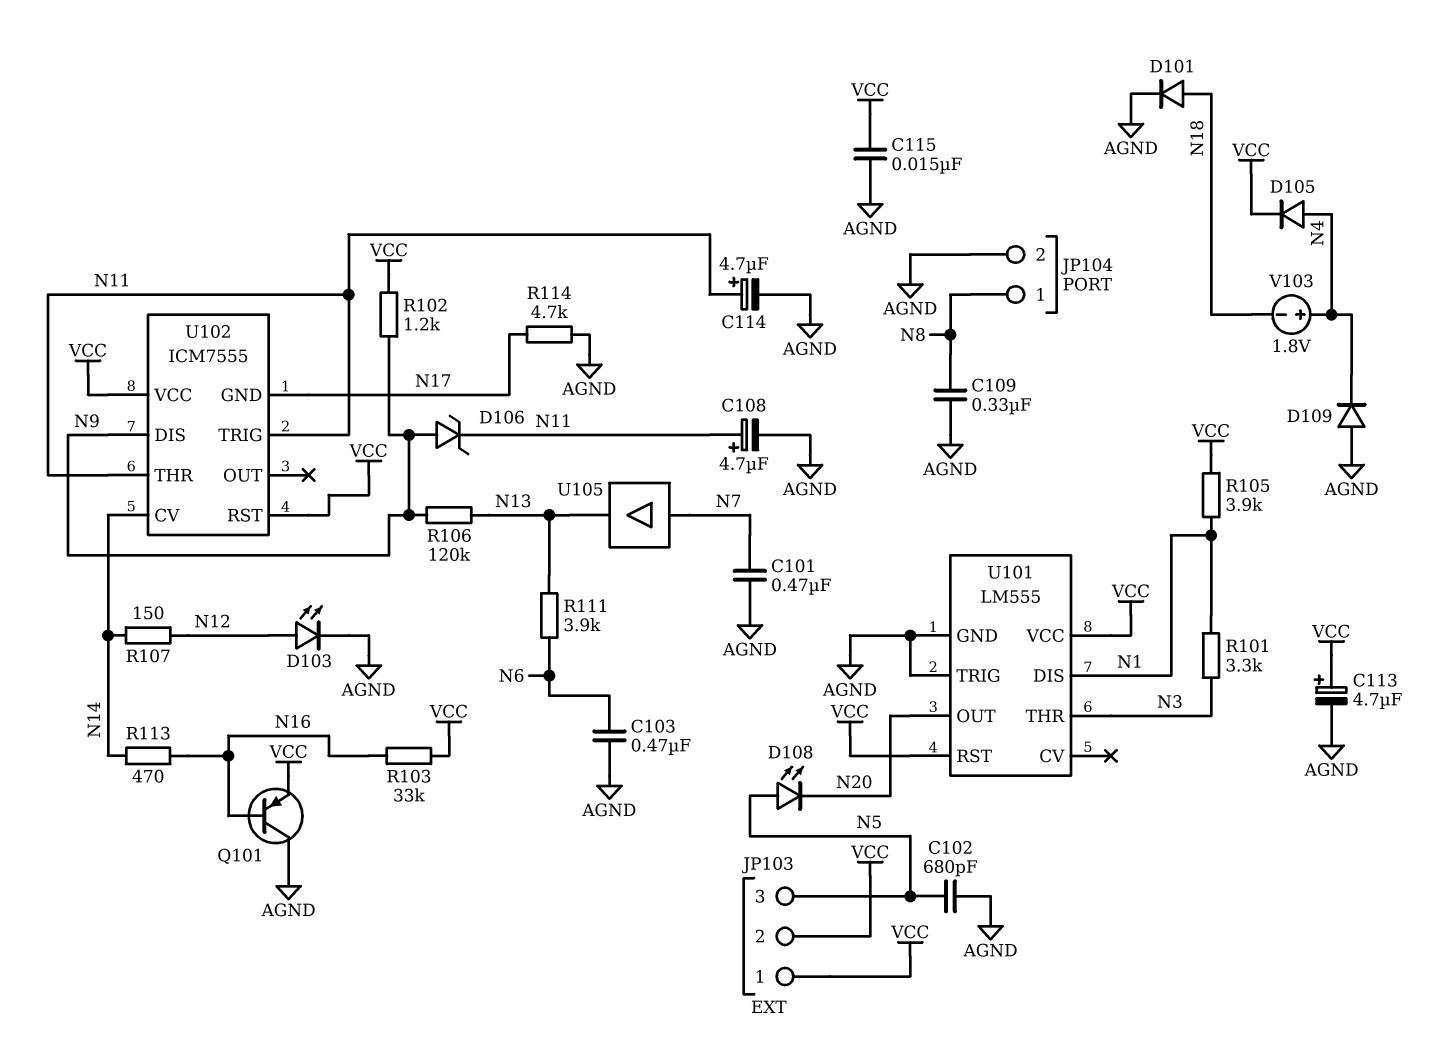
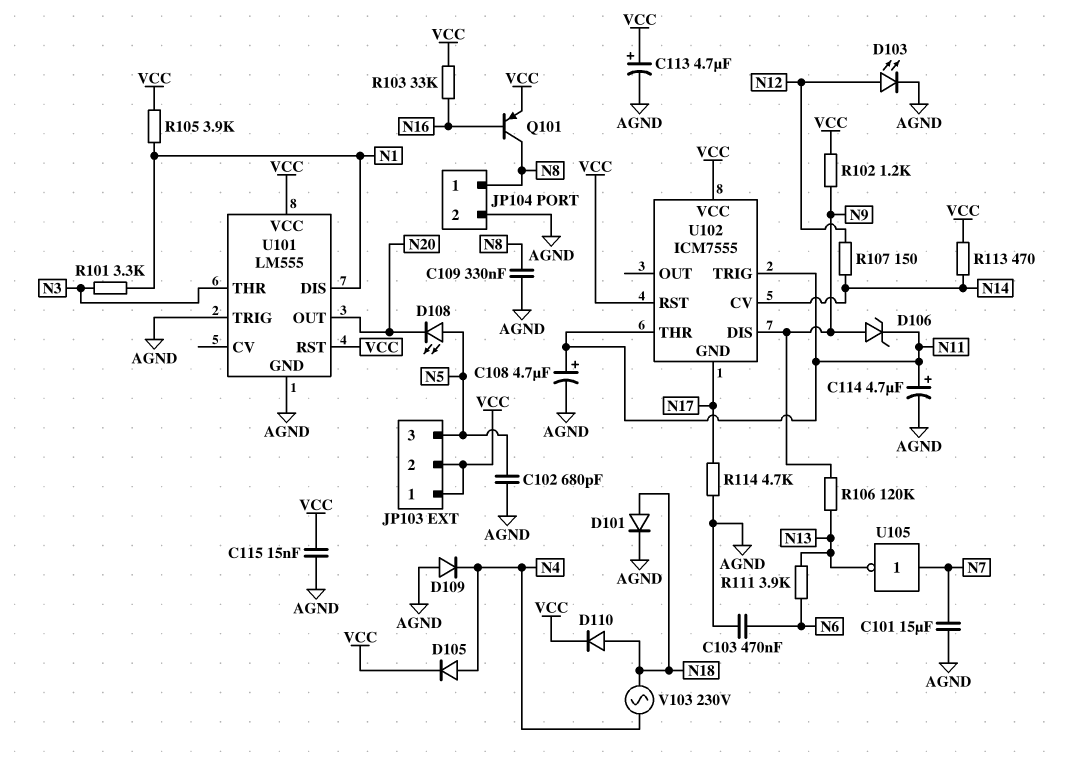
C101: 470nF (AGND, N7) -> 15uF (AGND, N7)
D110: none -> diode (A N18, K VCC)
Q101: PNP (B N16, C AGND, E VCC) -> PNP (B N16, C N8, E VCC)
R113: 470 (N14, N16) -> 470 (N14, VCC)
U105: buffer (in N7, out N13) -> NOT (in N7, out N13)
V103: 1.8V (plus N4, minus N18) -> AC 230V (N4, N18)

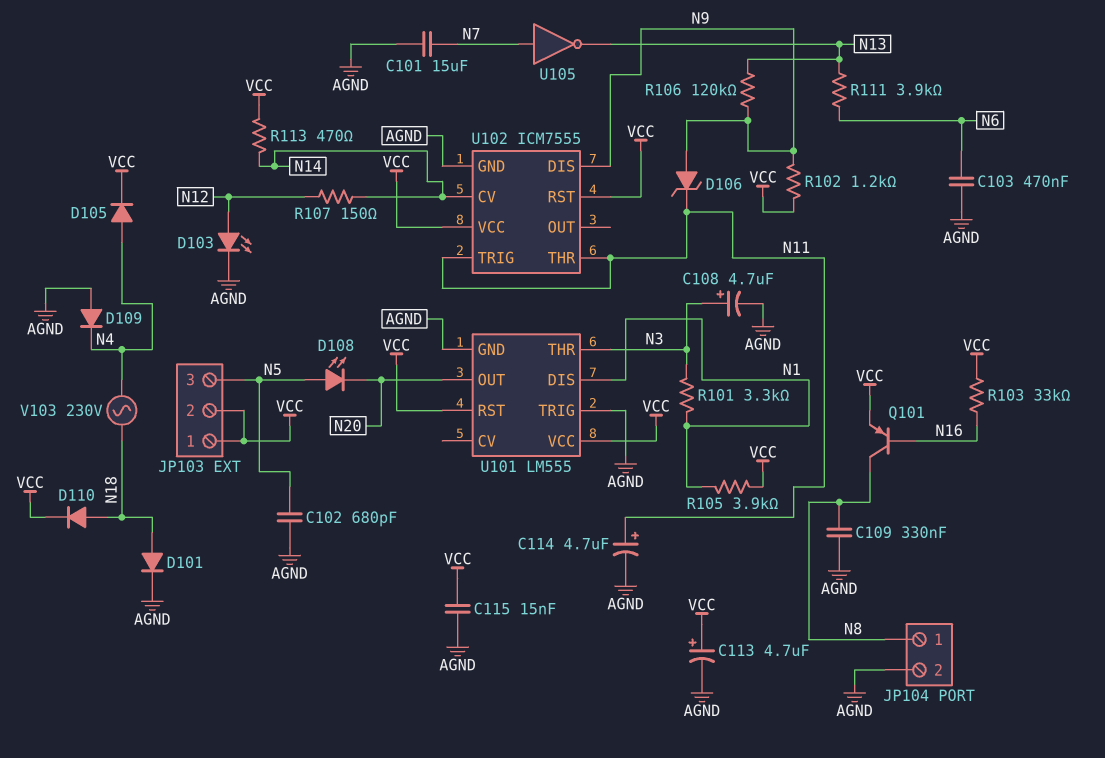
C108: 4.7uF (plus N11, minus AGND) -> 4.7uF (plus N3, minus AGND)
R114: 4.7k (AGND, N17) -> none
U102 pin GND: N17 -> AGND

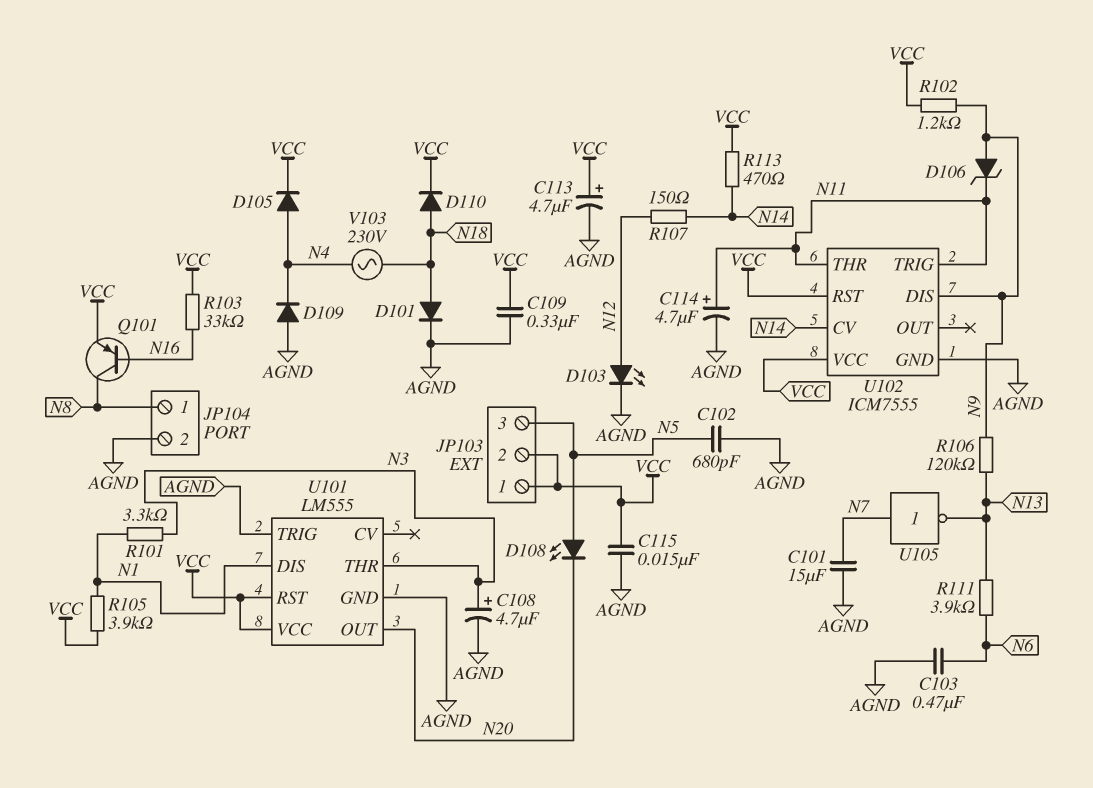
C109: 330nF (AGND, N8) -> 330nF (AGND, VCC)

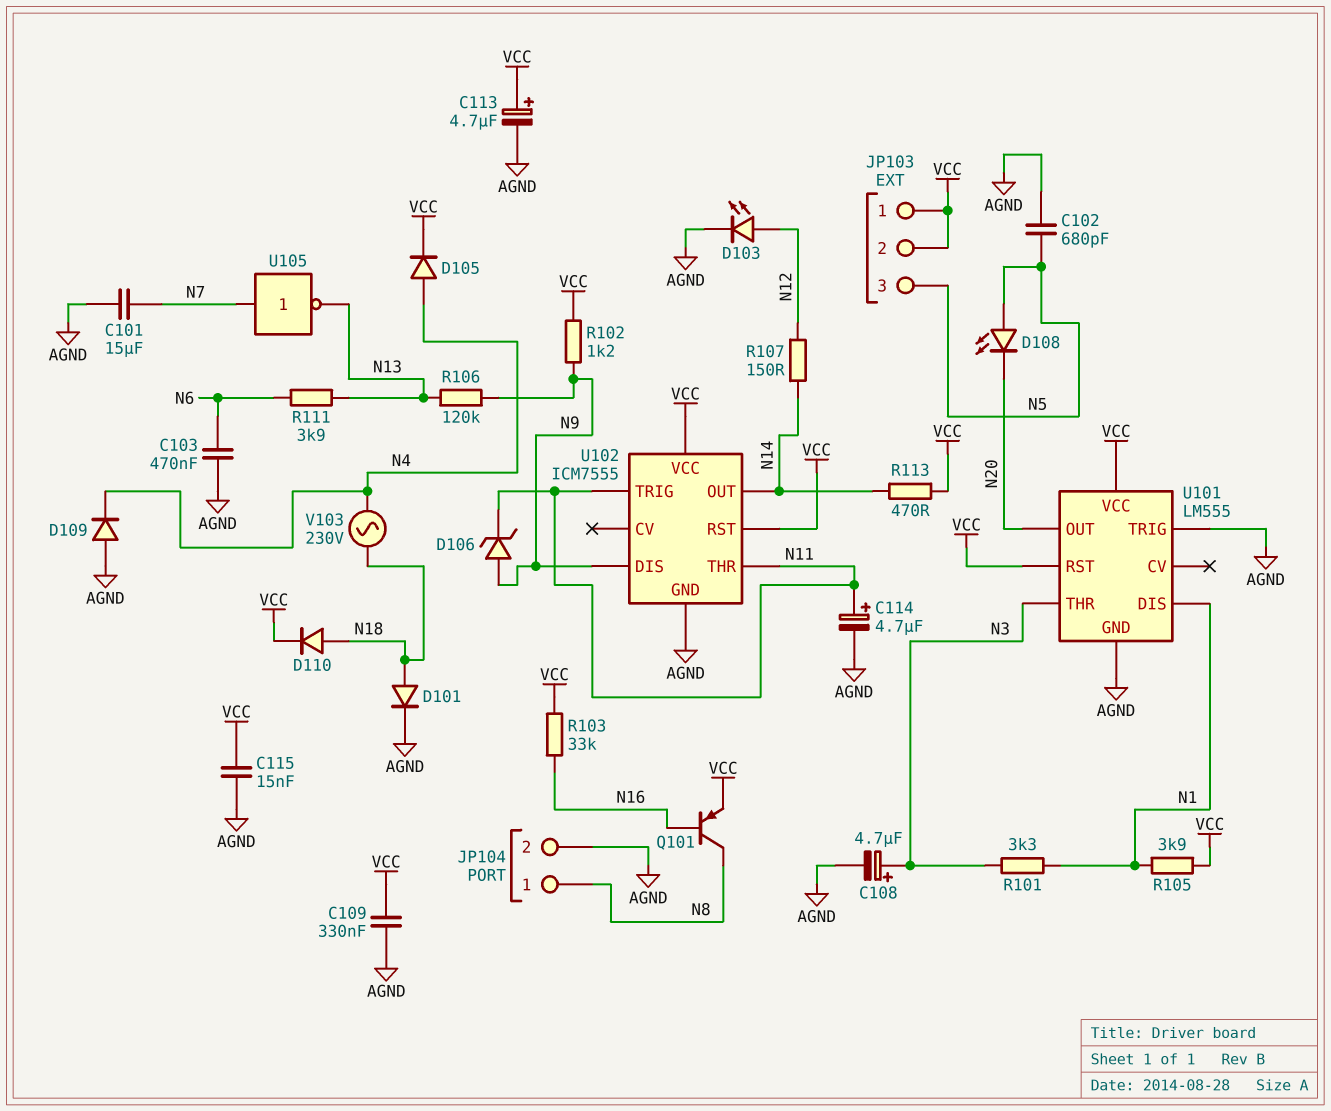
U102 pin CV: N14 -> none
U102 pin OUT: none -> N14

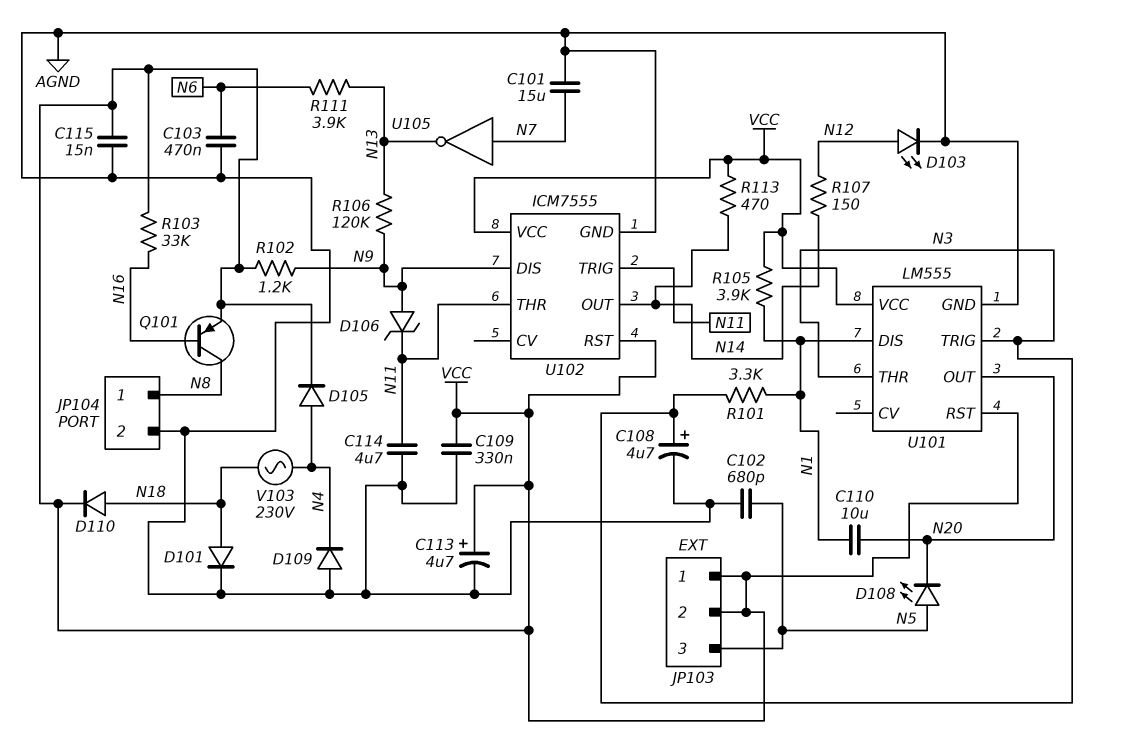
C110: none -> 10uF (N1, N20)
C114: 4.7uF (plus N11, minus AGND) -> 4.7uF (AGND, N11)
U101 pin TRIG: AGND -> N3

